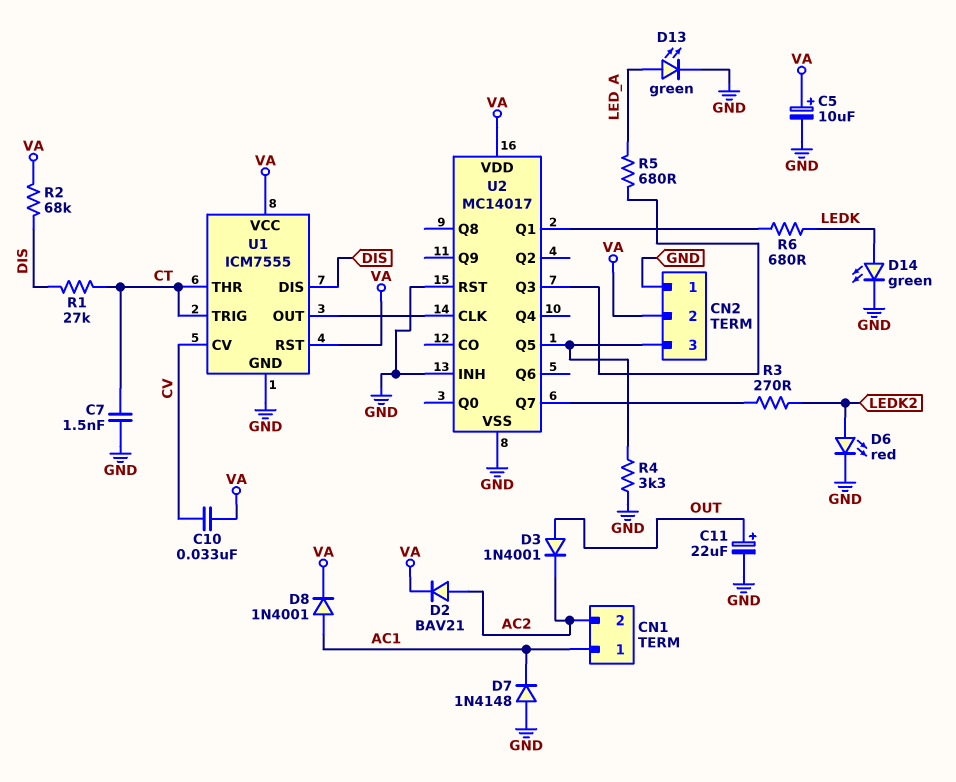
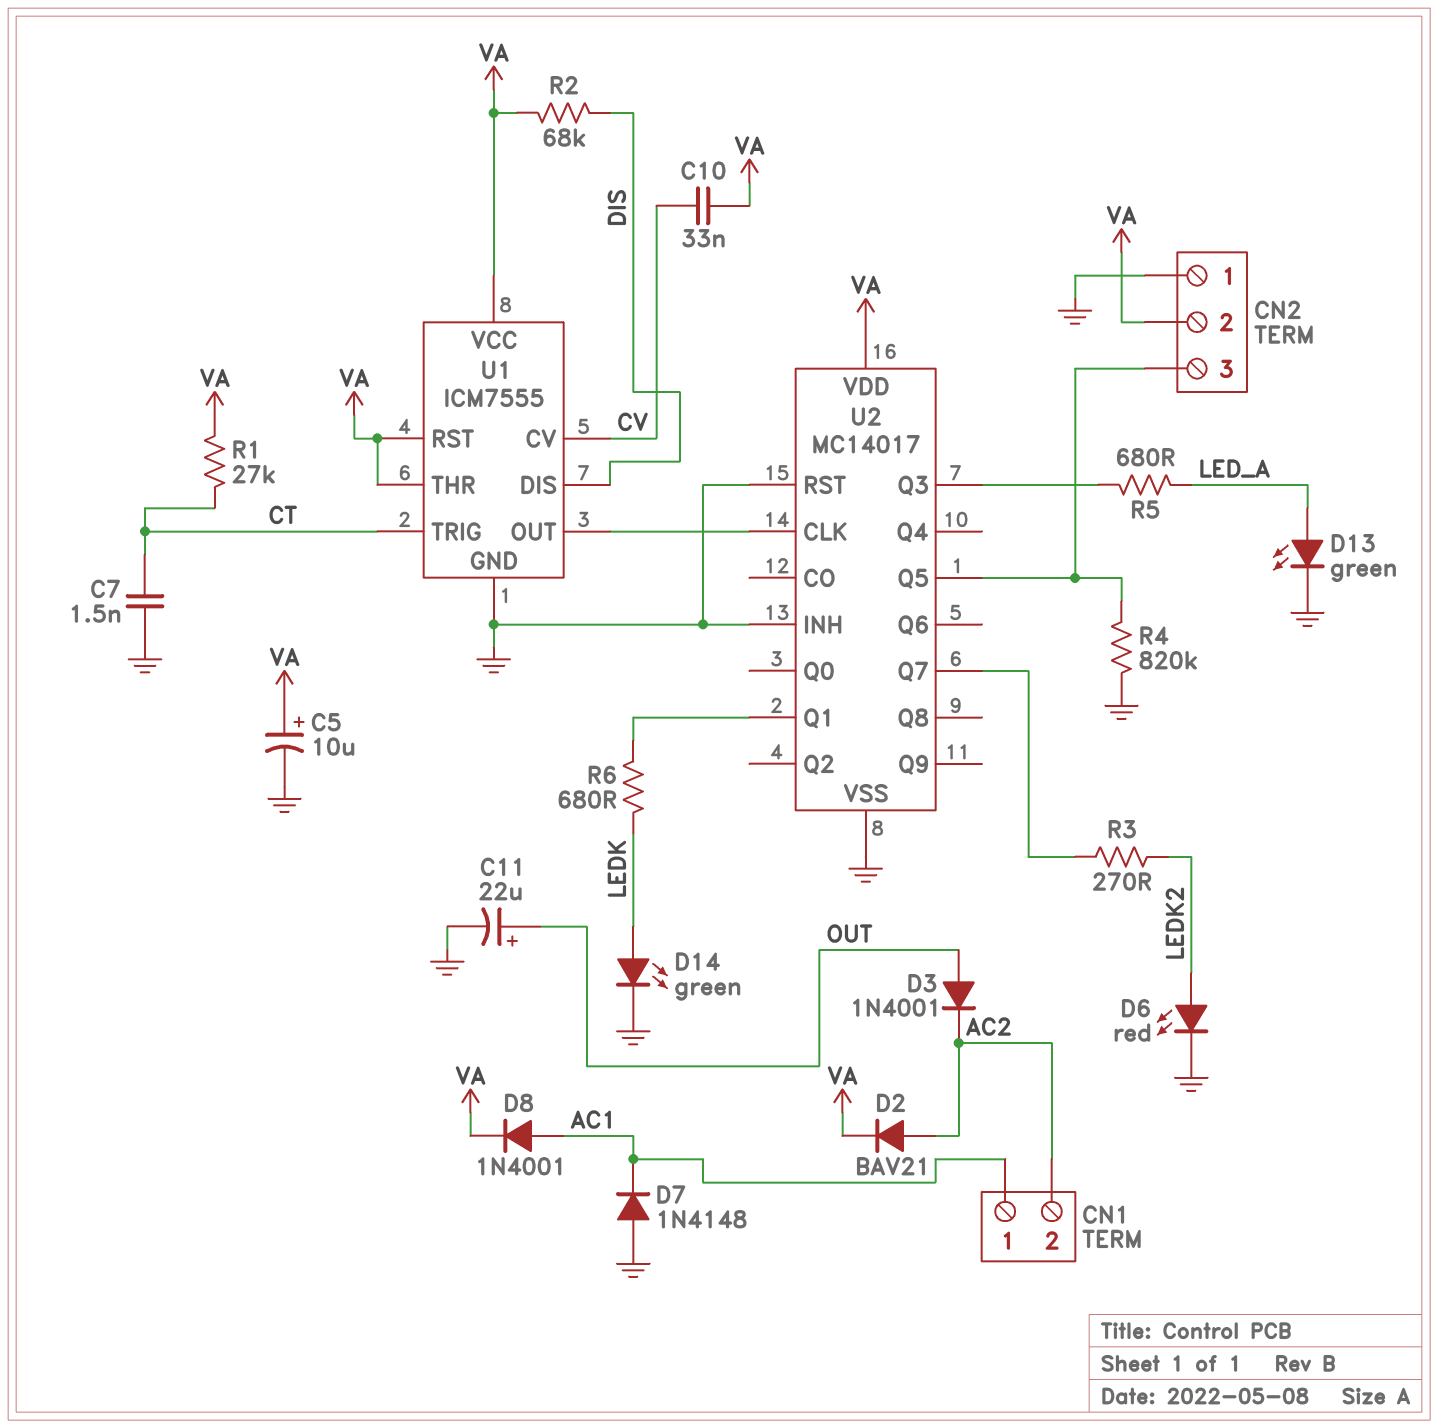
R1: 27k (CT, DIS) -> 27k (CT, VA)
R4: 3.3k (CN2/3, GND) -> 820k (CN2/3, GND)
U1 pin THR: CT -> VA

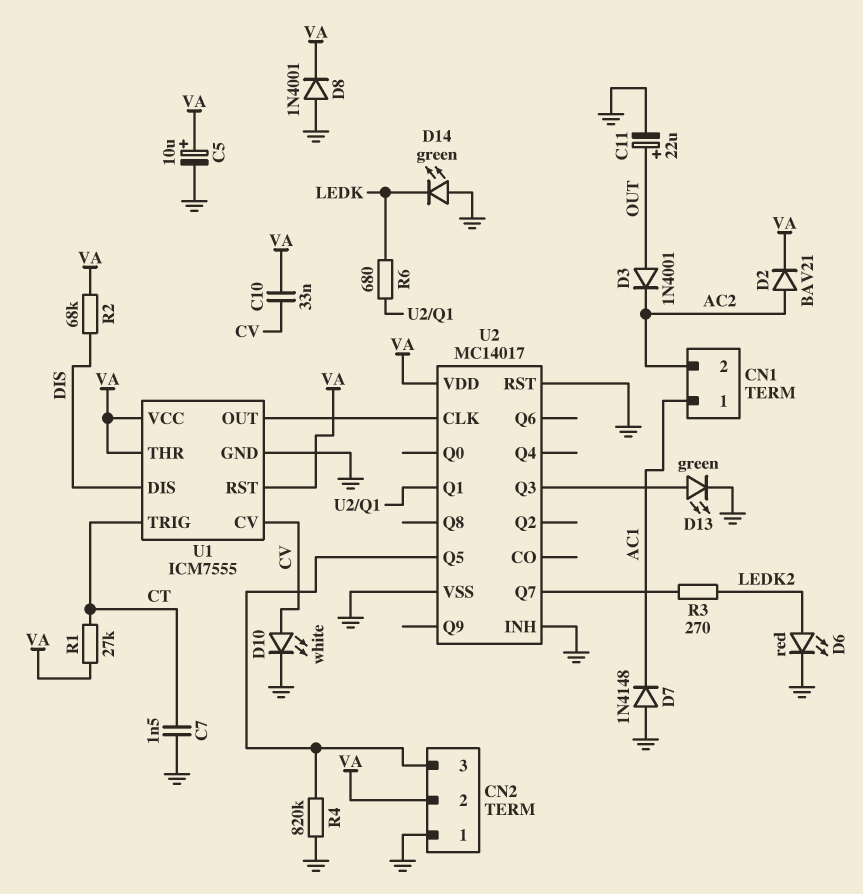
D8: diode 1N4001 (A AC1, K VA) -> diode 1N4001 (A GND, K VA)
D10: none -> LED white (A CV, K GND)
D13: LED green (A LED_A, K GND) -> LED green (A U2/Q3, K GND)
D14: LED green (A LEDK, K GND) -> LED green (A GND, K LEDK)
R5: 680 (LED_A, U2/Q3) -> none

